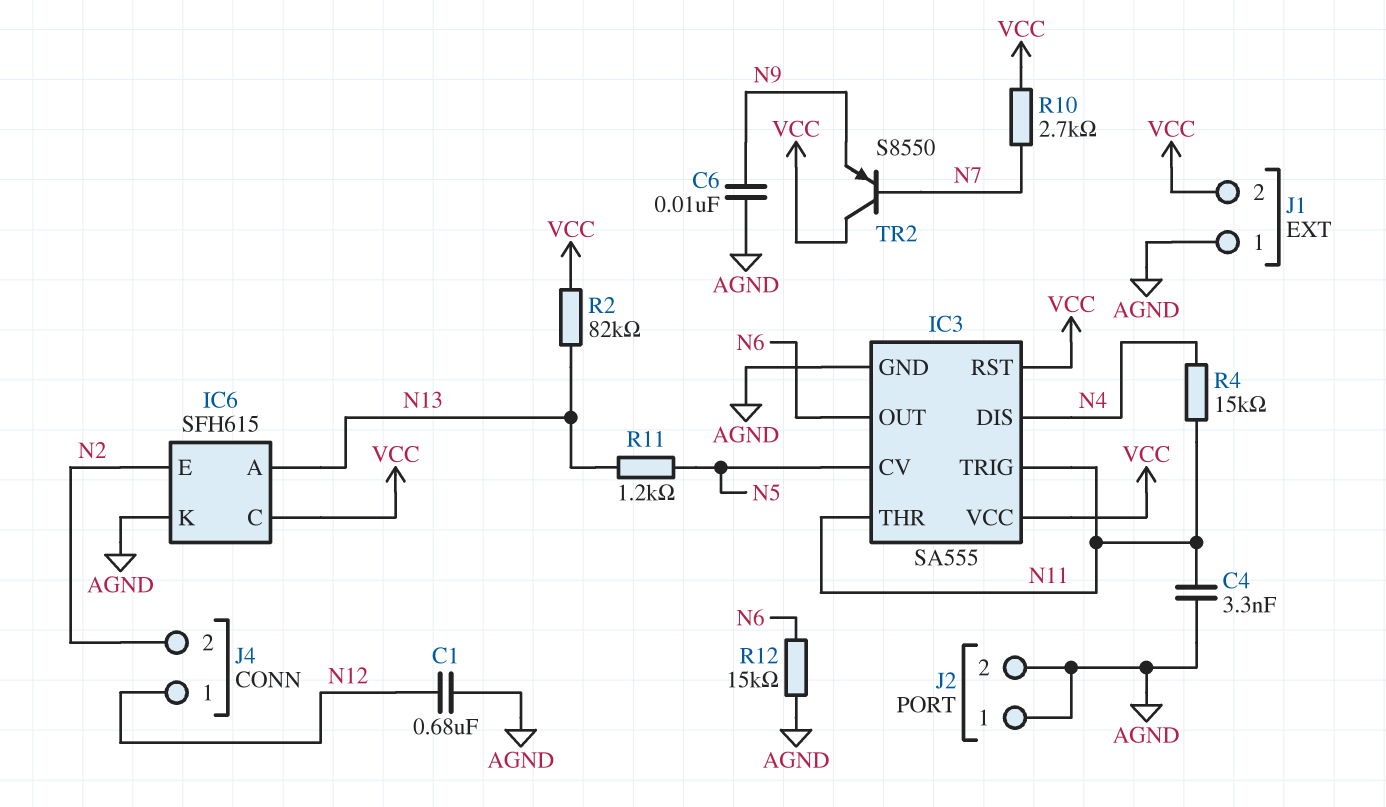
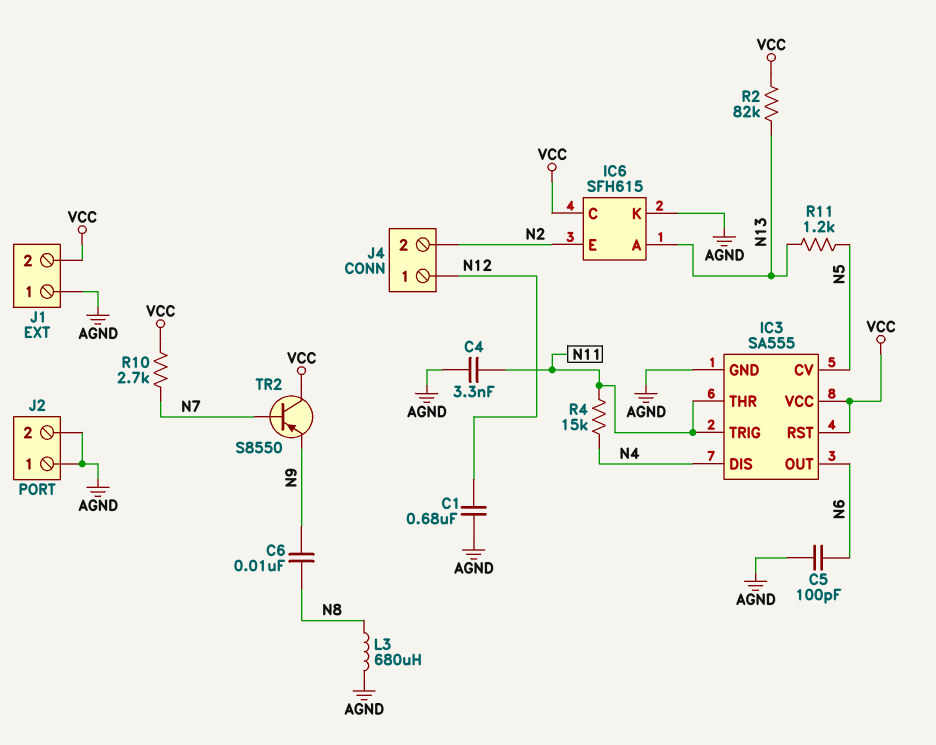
C5: none -> 100pF (AGND, N6)
C6: 10nF (AGND, N9) -> 10nF (N8, N9)
L3: none -> 680uH (AGND, N8)
R12: 15k (AGND, N6) -> none

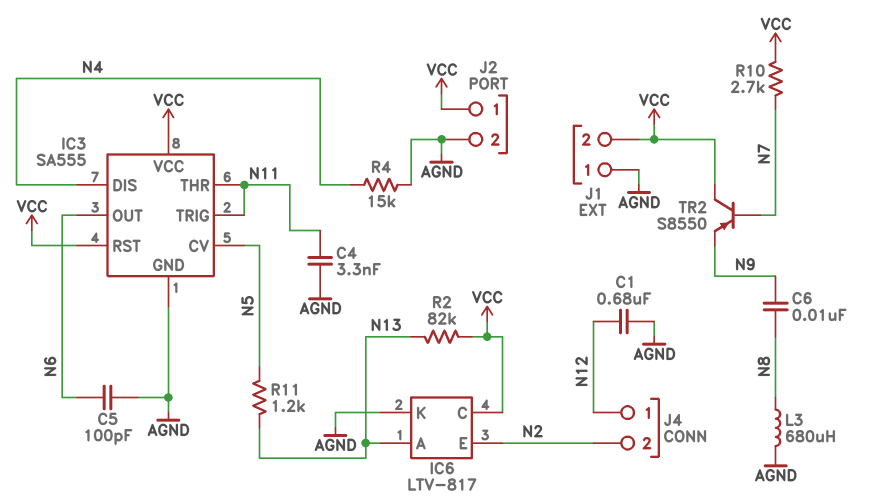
IC6: SFH615 -> LTV-817
J2 pin 1: AGND -> VCC
R4: 15k (N4, N11) -> 15k (AGND, N4)

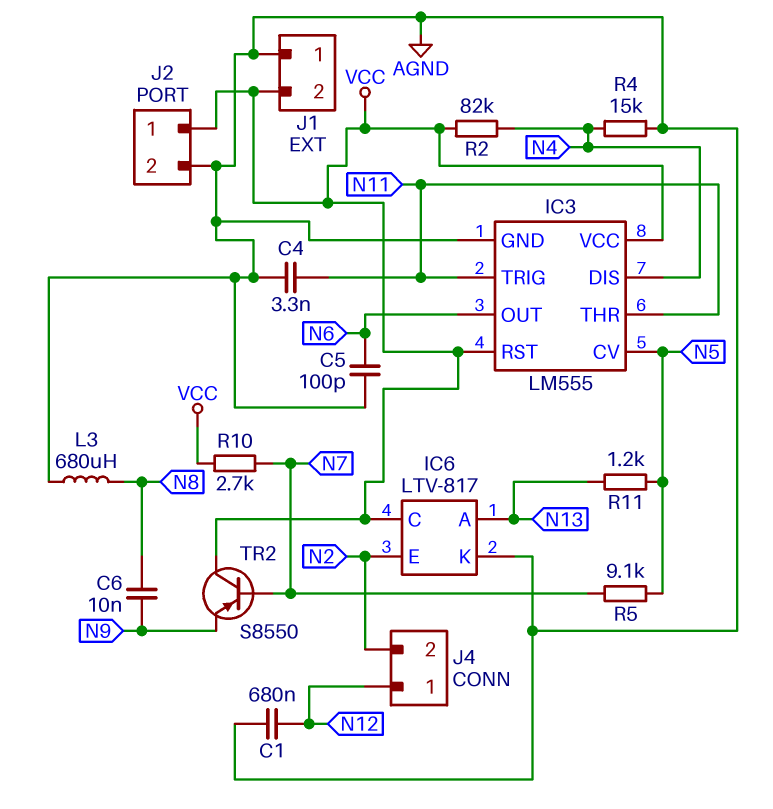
IC3: SA555 -> LM555
R2: 82k (N13, VCC) -> 82k (N4, VCC)
R5: none -> 9.1k (N5, N7)

